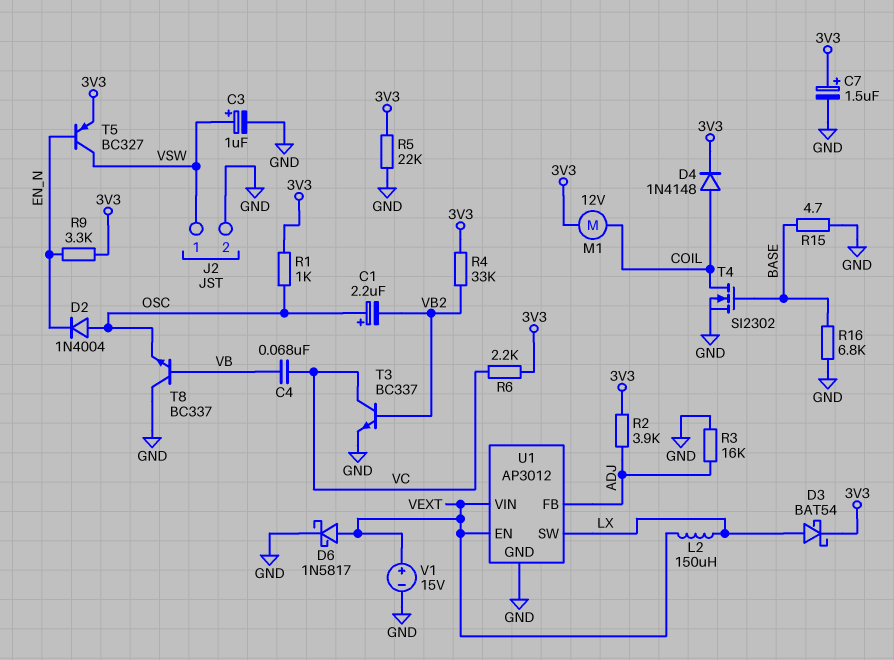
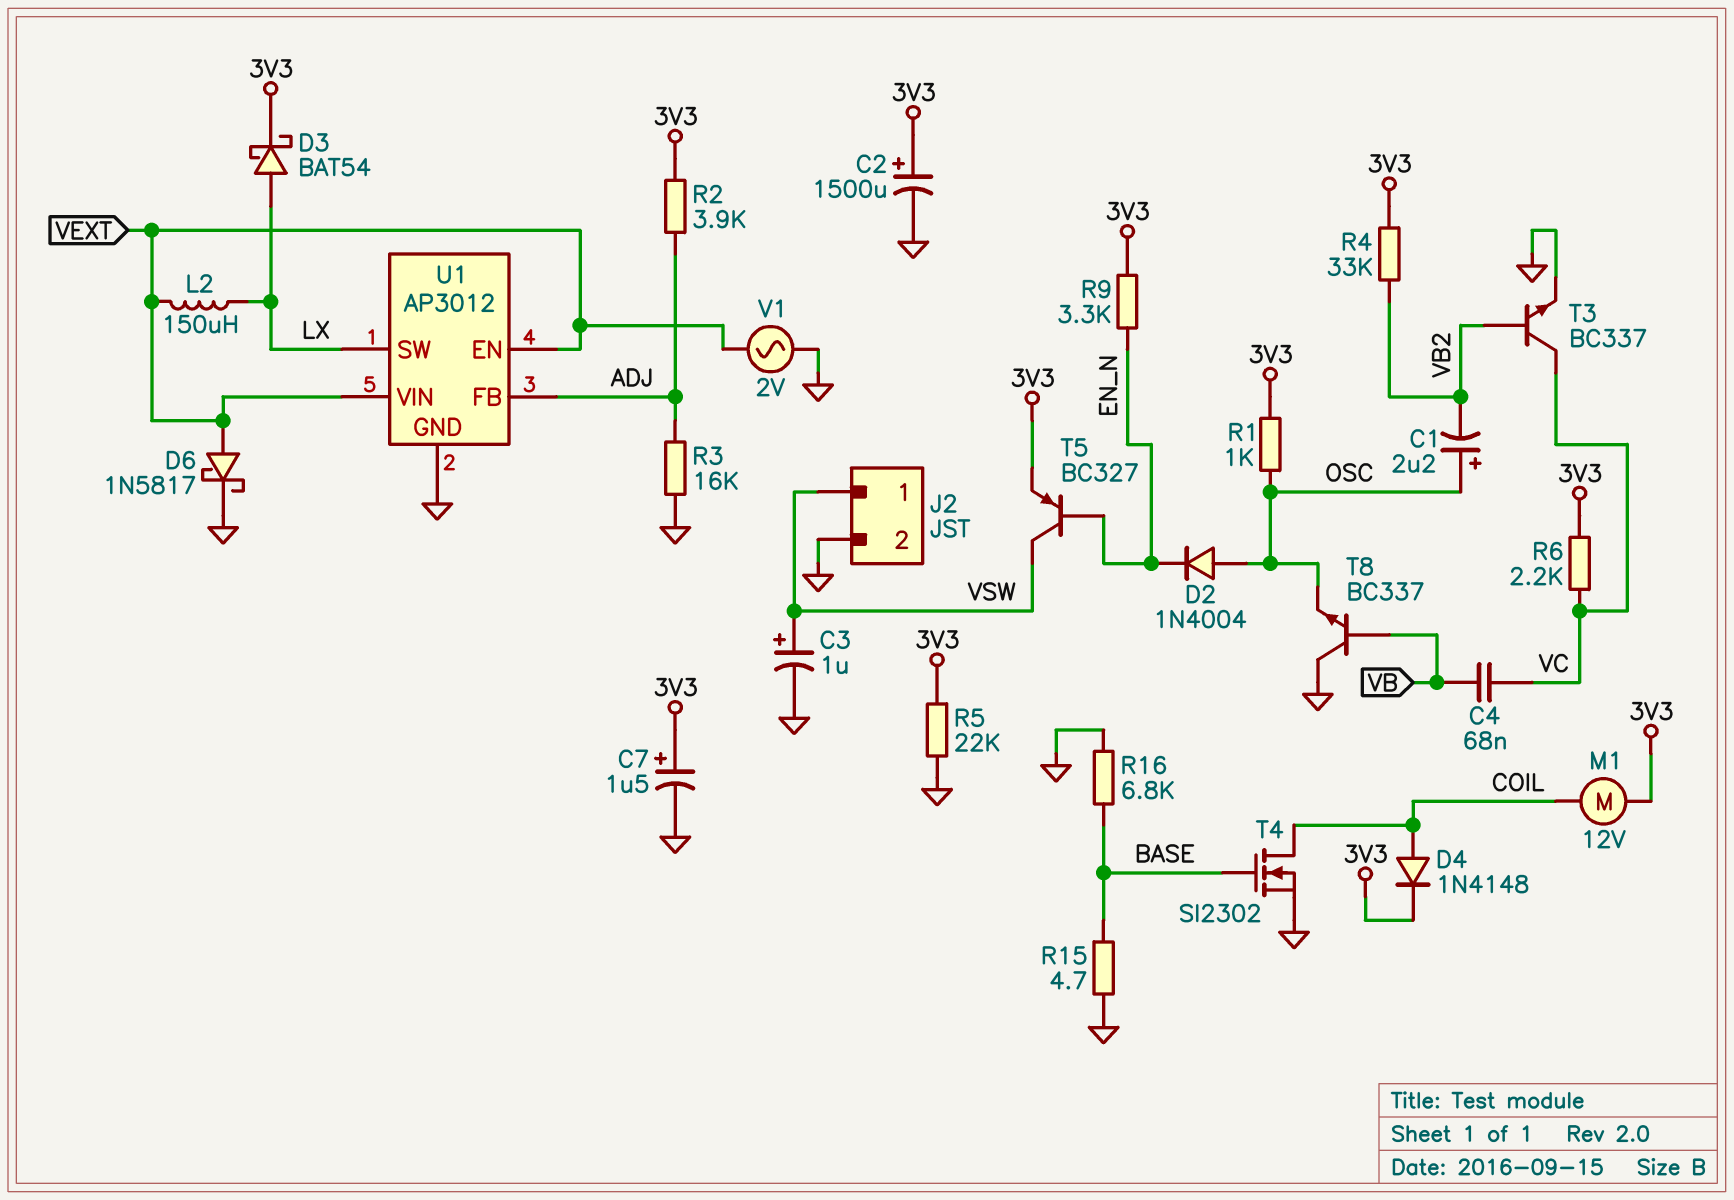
C2: none -> 1500uF (plus 3V3, minus GND)
V1: 15V (plus VEXT, minus GND) -> AC 2V (GND, VEXT)

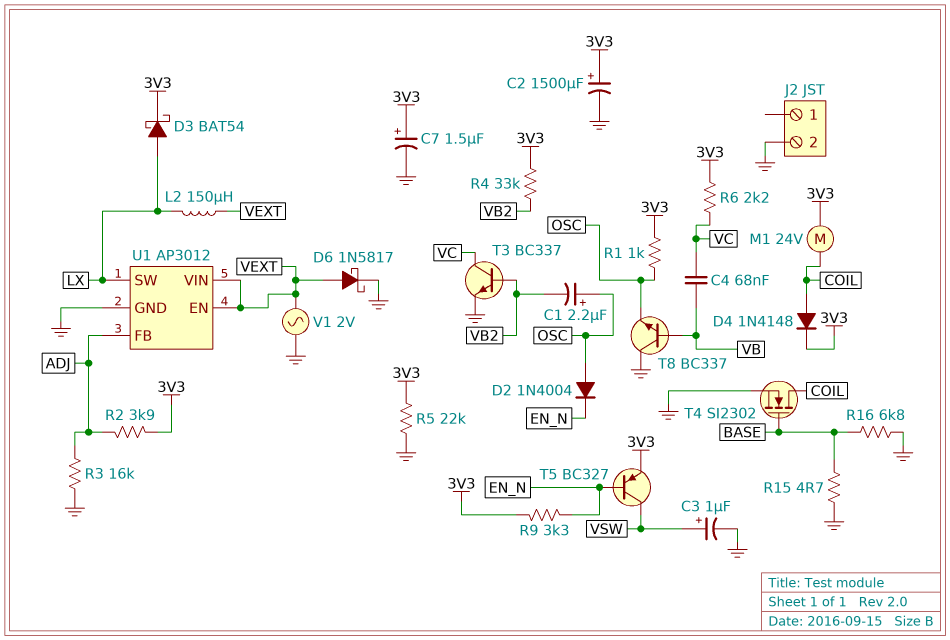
J2 pin 1: VSW -> none
M1: motor 12V (3V3, COIL) -> motor 24V (3V3, COIL)

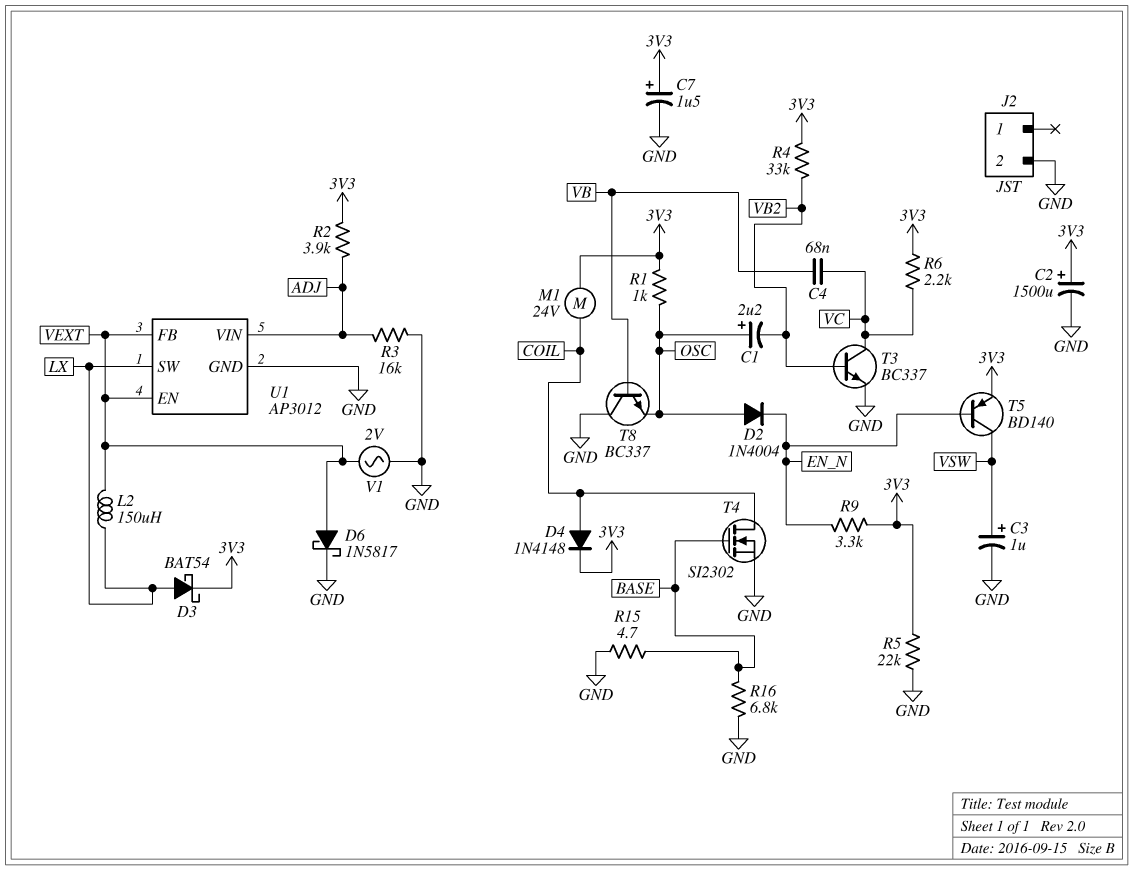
T5: PNP BC327 (B EN_N, C VSW, E 3V3) -> PNP BD140 (B EN_N, C VSW, E 3V3)
U1 pin FB: ADJ -> VEXT
U1 pin VIN: VEXT -> ADJ

